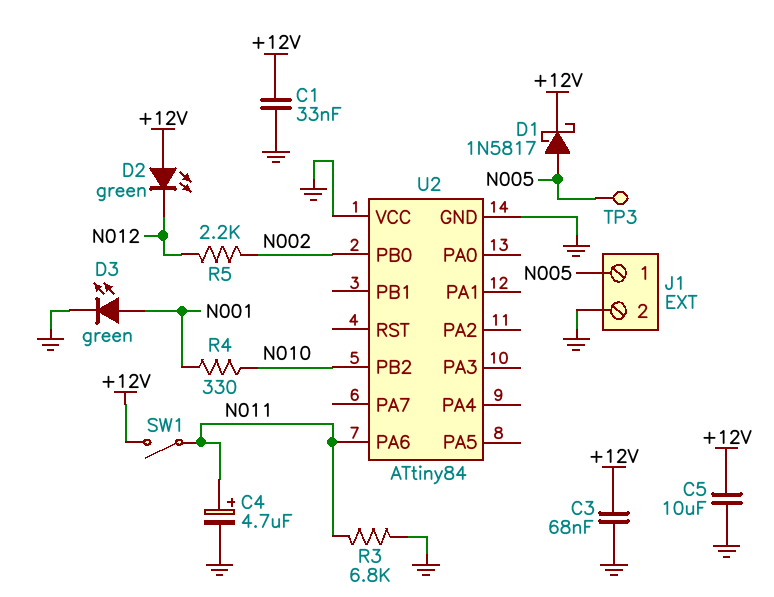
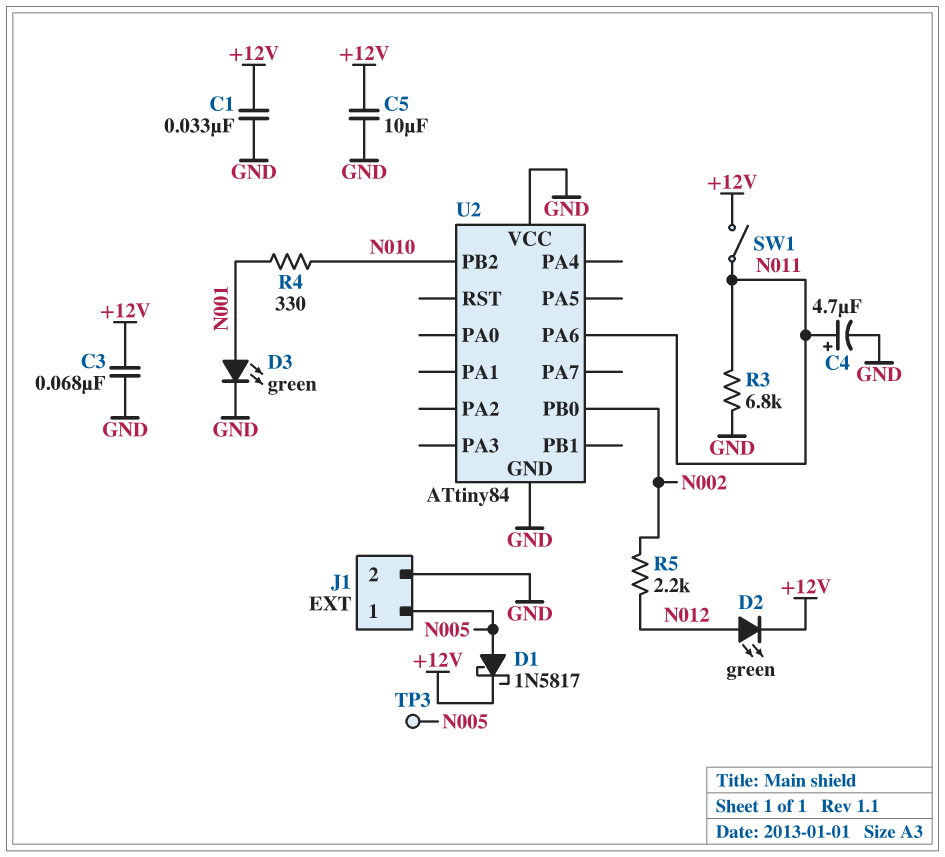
D2: LED green (A +12V, K N012) -> LED green (A N012, K +12V)

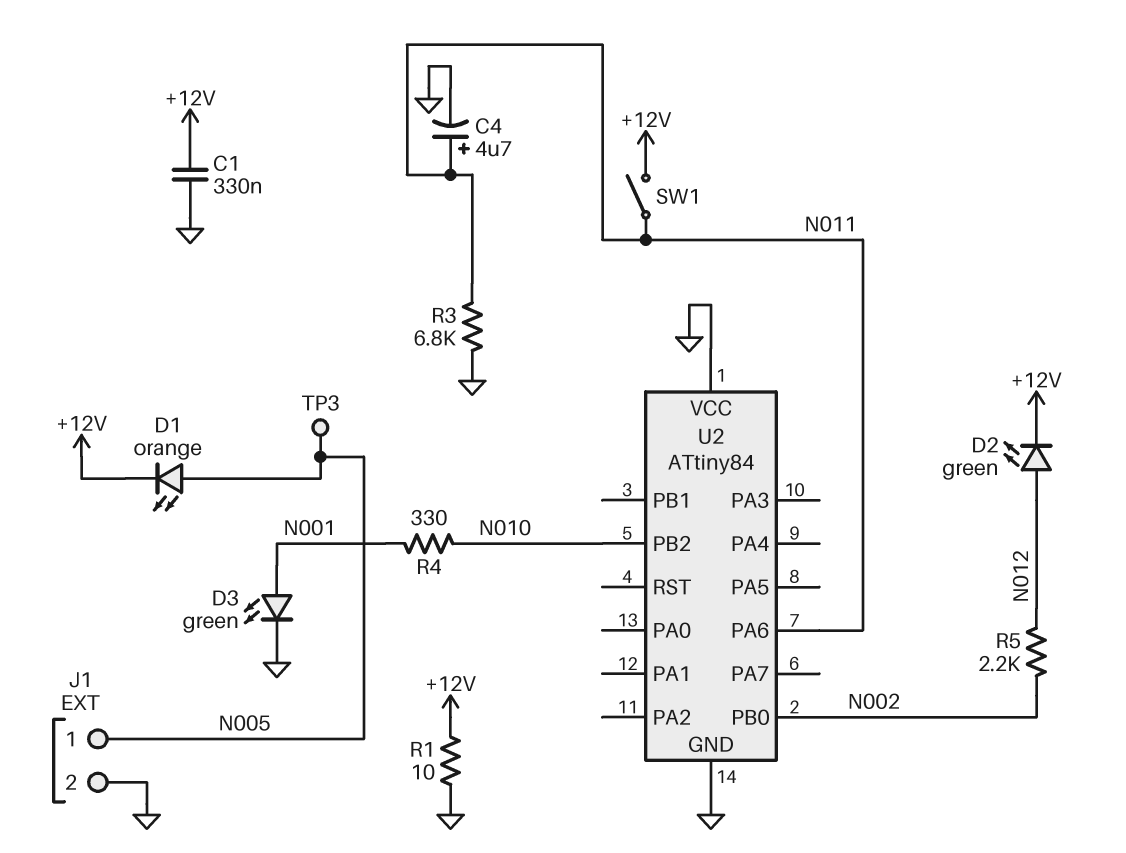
C1: 33nF (+12V, GND) -> 330nF (+12V, GND)
C3: 68nF (+12V, GND) -> none
C5: 10uF (+12V, GND) -> none
D1: schottky 1N5817 (A N005, K +12V) -> LED orange (A N005, K +12V)
R1: none -> 10 (+12V, GND)

